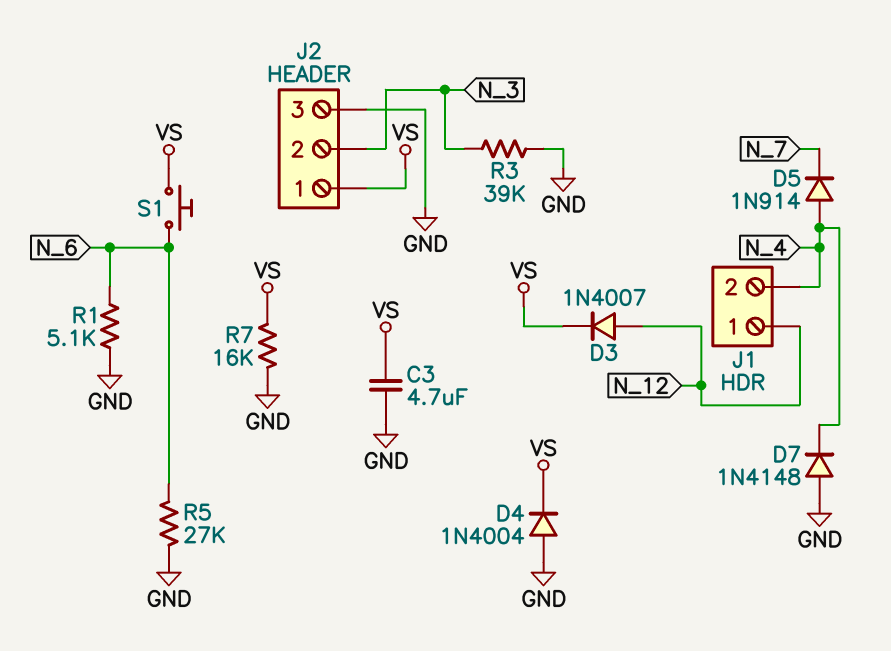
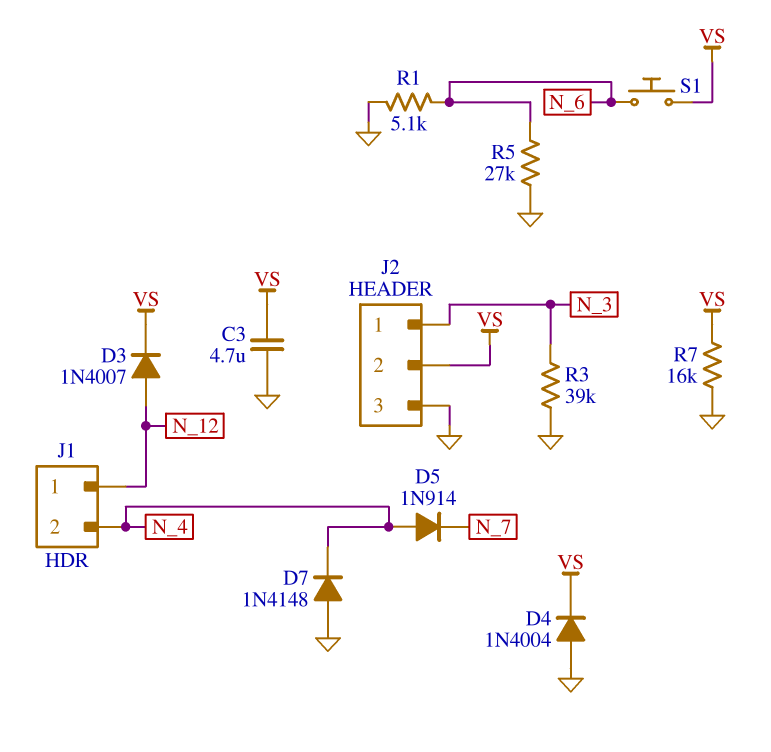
J2 pin 1: VS -> N_3
J2 pin 2: N_3 -> VS

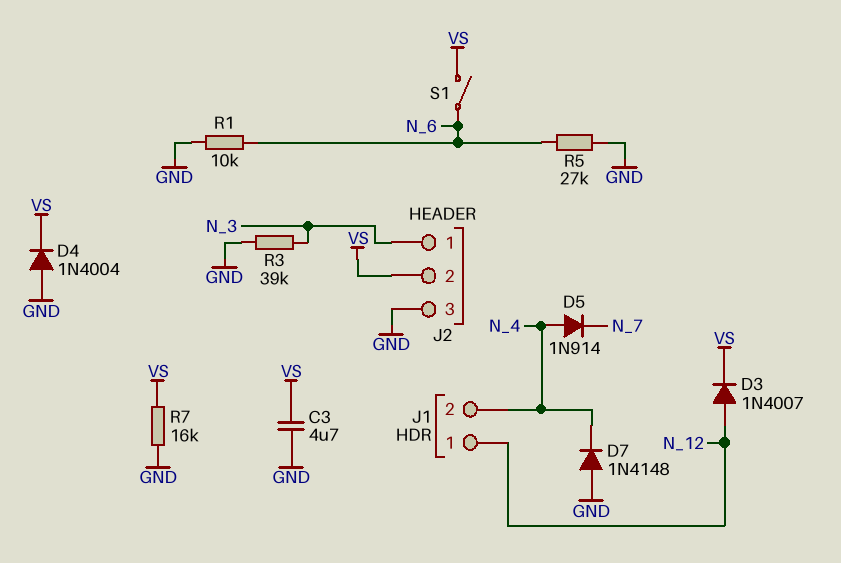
R1: 5.1k (GND, N_6) -> 10k (GND, N_6)
S1: button (N_6, VS) -> switch (N_6, VS)

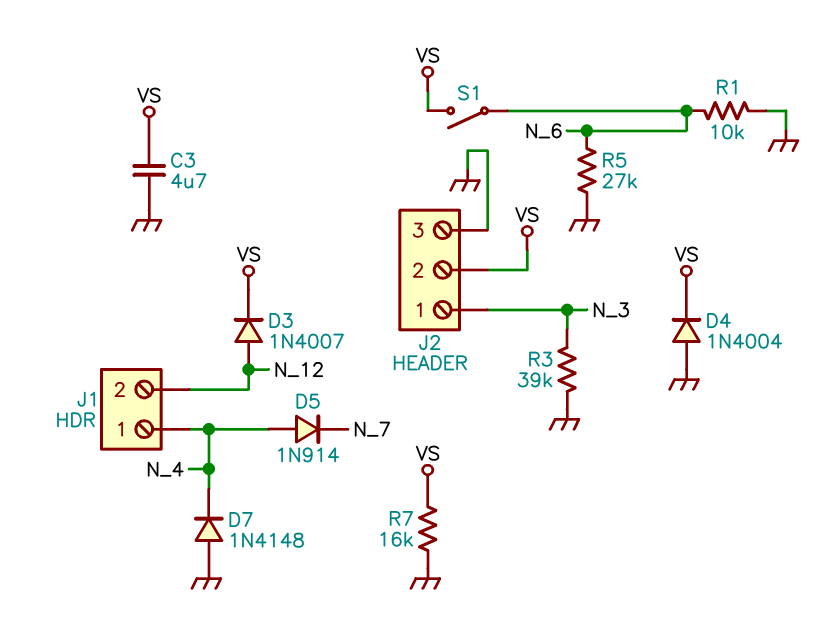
J1 pin 1: N_12 -> N_4
J1 pin 2: N_4 -> N_12

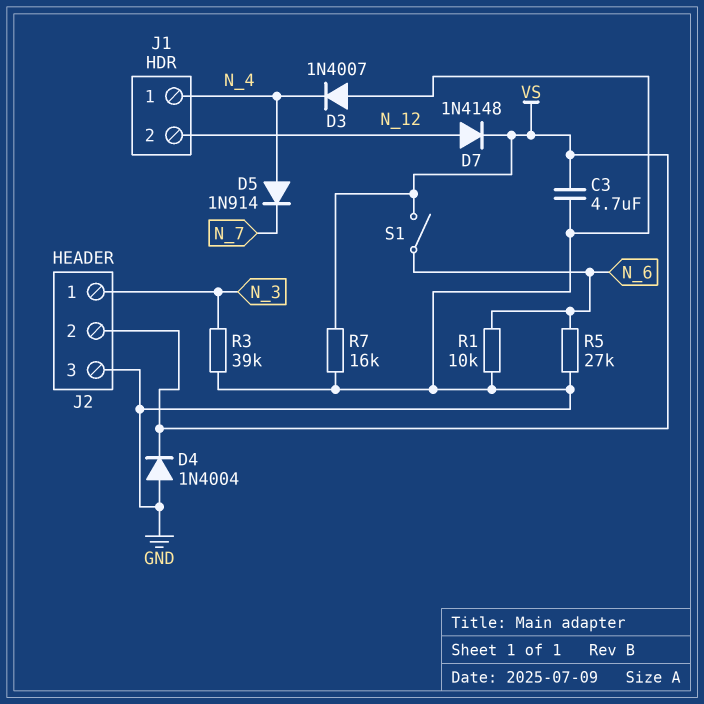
D3: diode 1N4007 (A N_12, K VS) -> diode 1N4007 (A GND, K N_4)
D7: diode 1N4148 (A GND, K N_4) -> diode 1N4148 (A N_12, K VS)

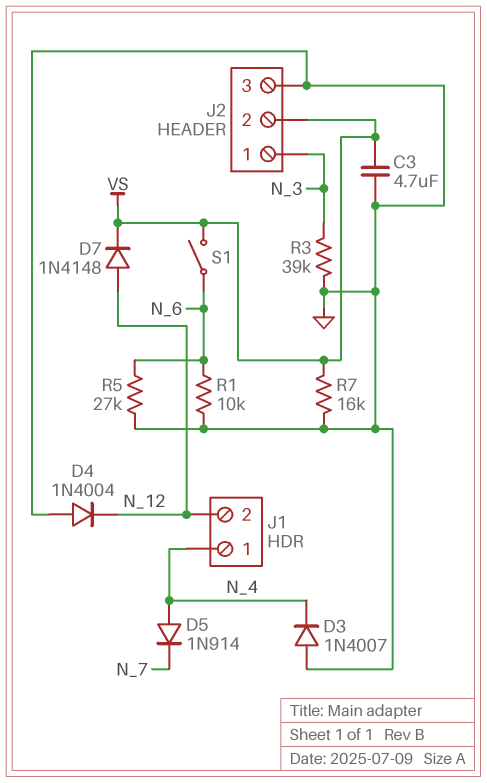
D4: diode 1N4004 (A GND, K VS) -> diode 1N4004 (A GND, K N_12)

